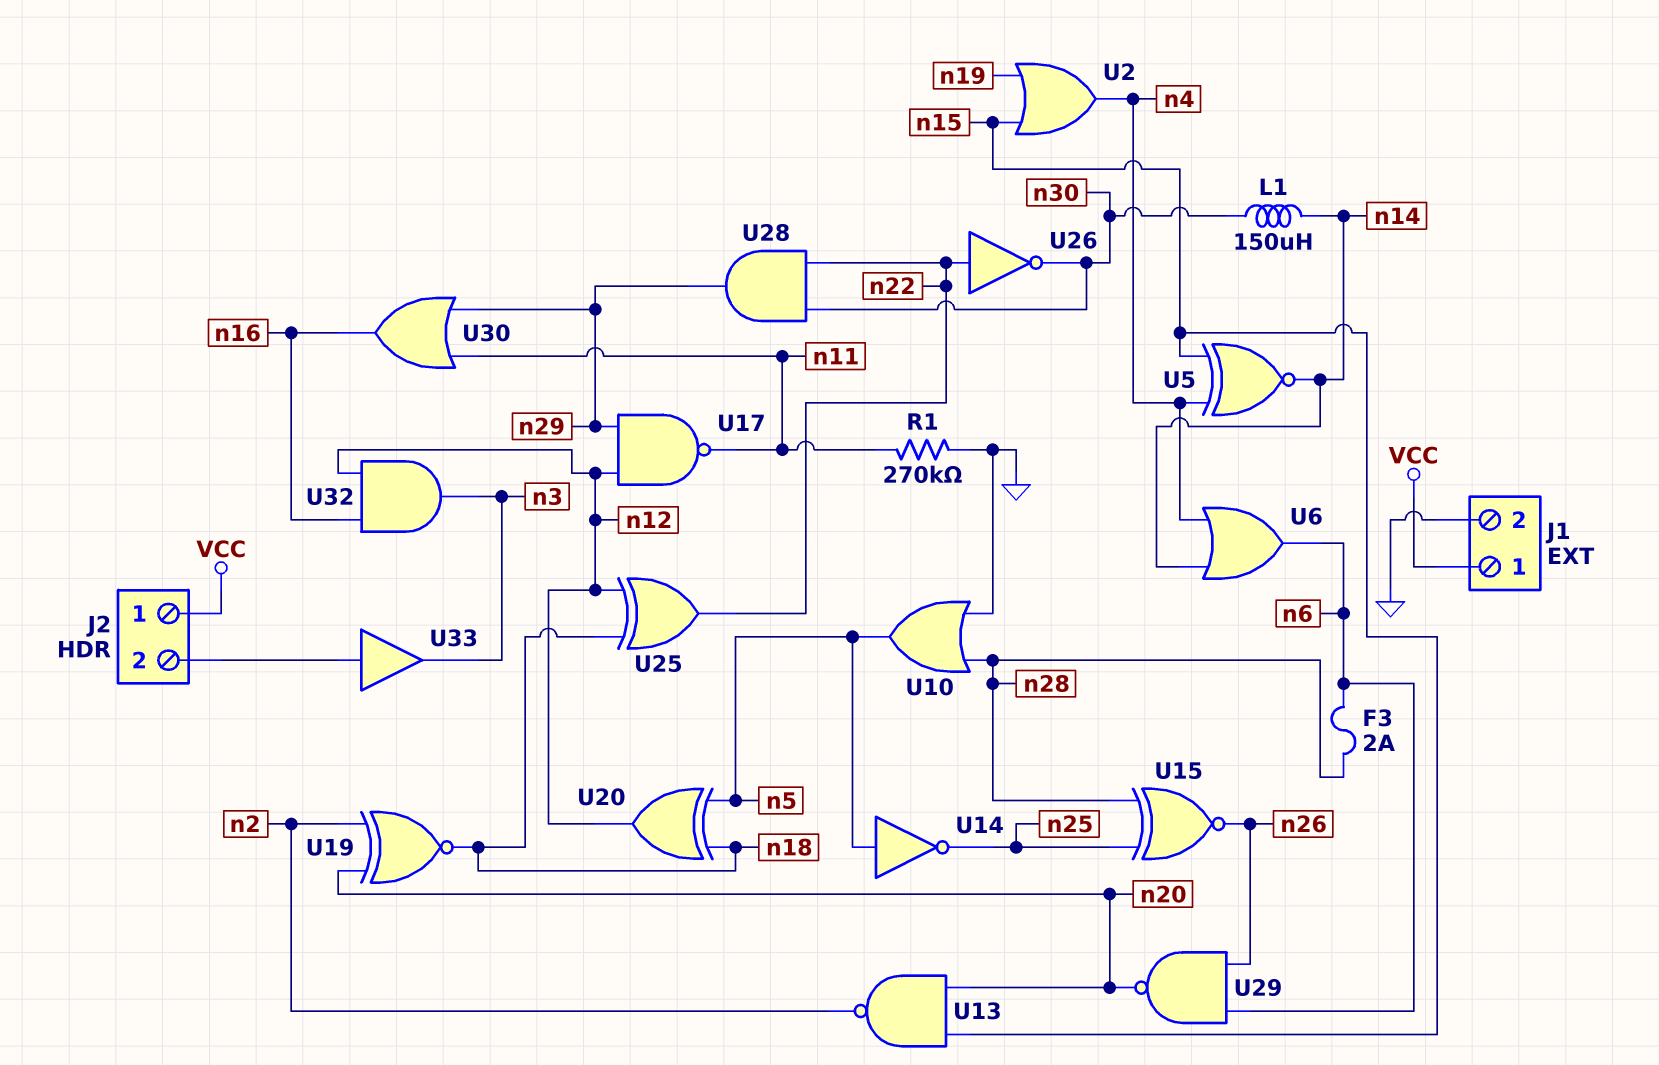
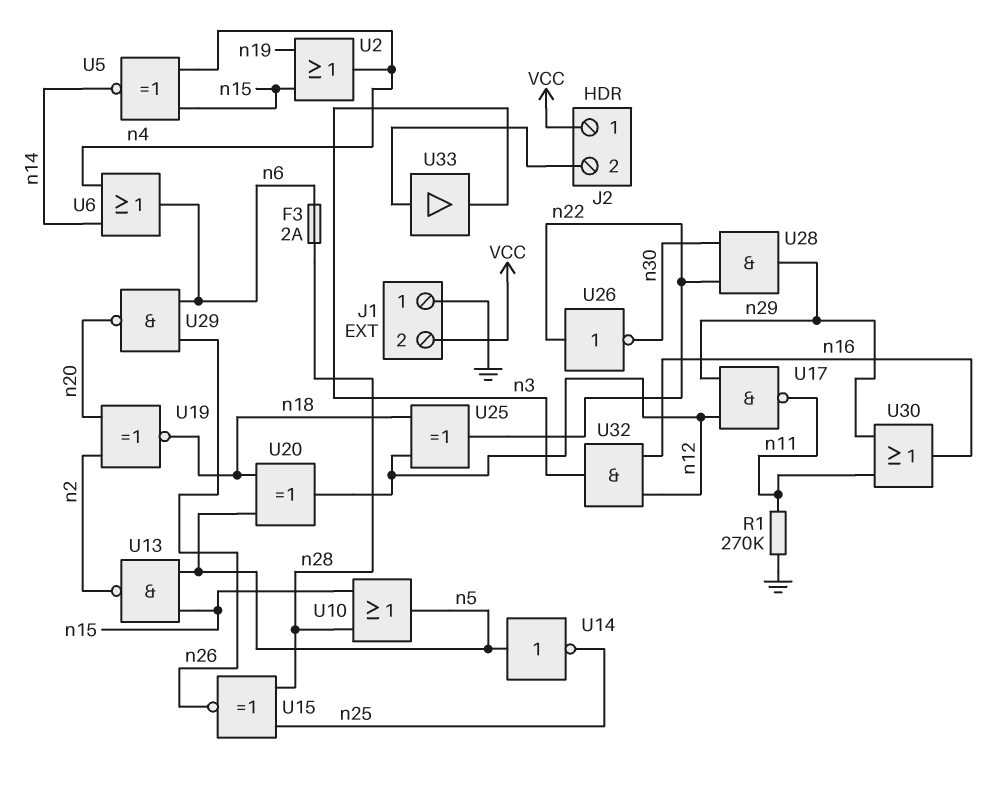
J1 pin 1: VCC -> GND
J1 pin 2: GND -> VCC
L1: 150uH (n14, n30) -> none
U10: OR (in GND, in n28, out n5) -> OR (in n15, in n28, out n5)
U13: NAND (in n15, in n20, out n2) -> NAND (in n5, in n15, out n2)

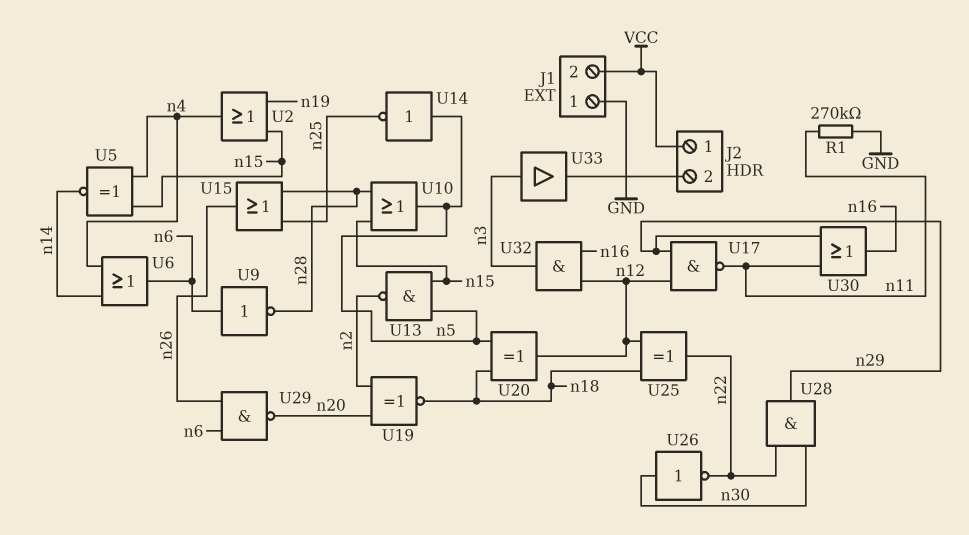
F3: 2A (n6, n28) -> none
U9: none -> NOT (in n6, out n28)
U15: XNOR (in n25, in n28, out n26) -> OR (in n25, in n28, out n26)
U26: NOT (in n22, out n30) -> NOT (in n30, out n22)
U33: buffer (in J2/2, out n3) -> buffer (in n3, out J2/2)

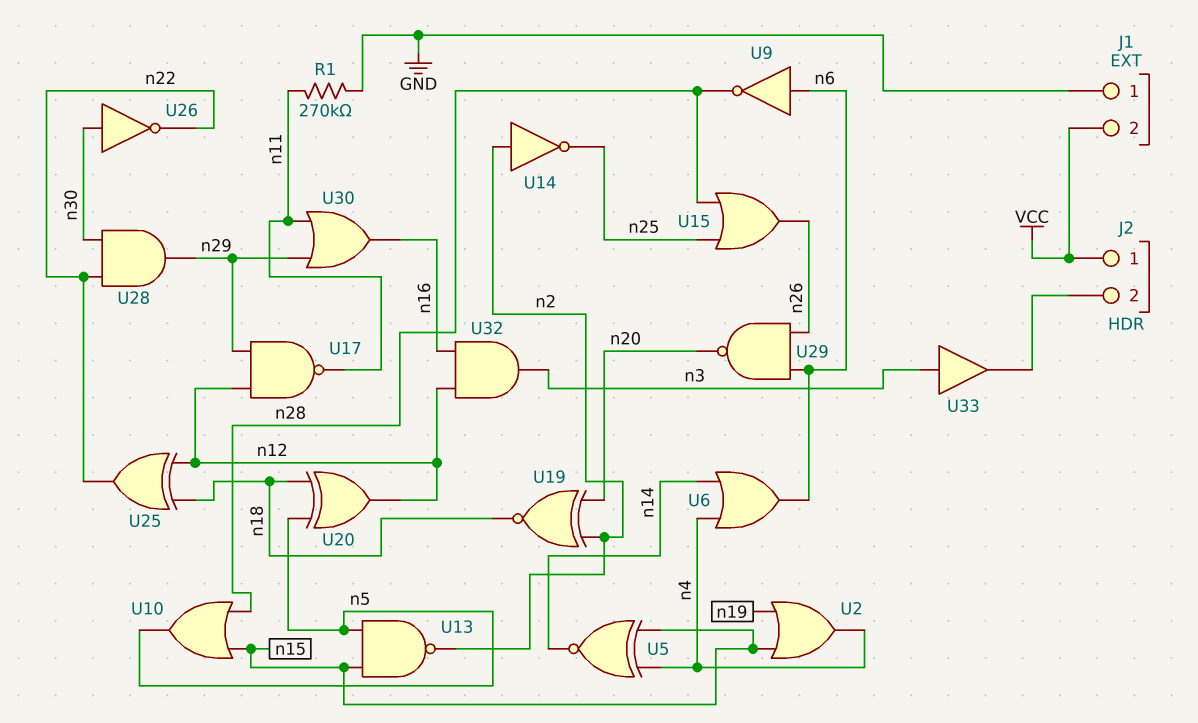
U14: NOT (in n5, out n25) -> NOT (in n2, out n25)

